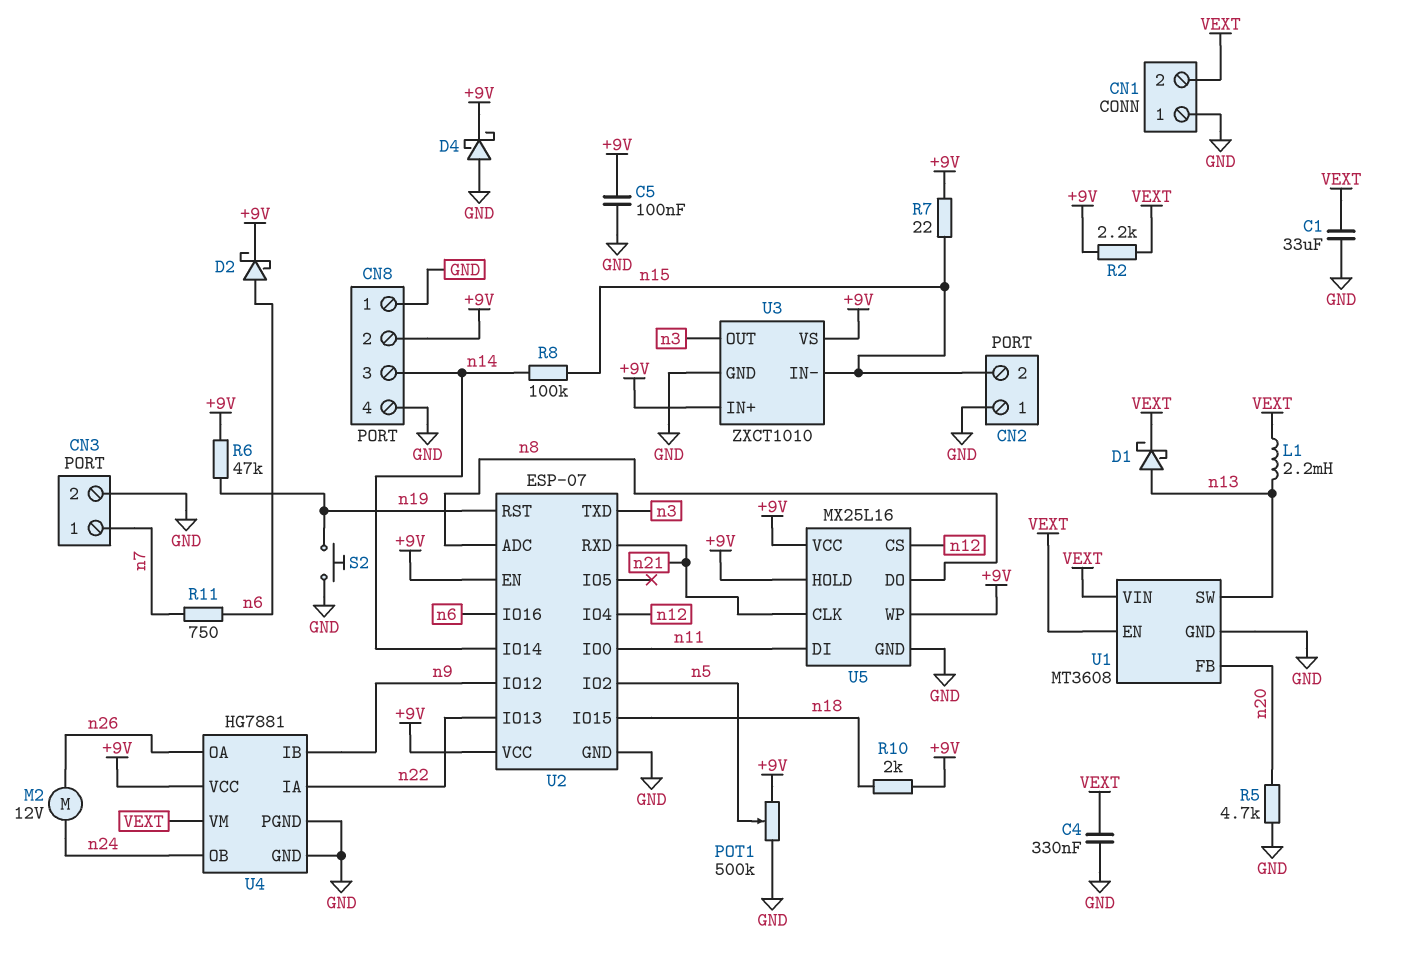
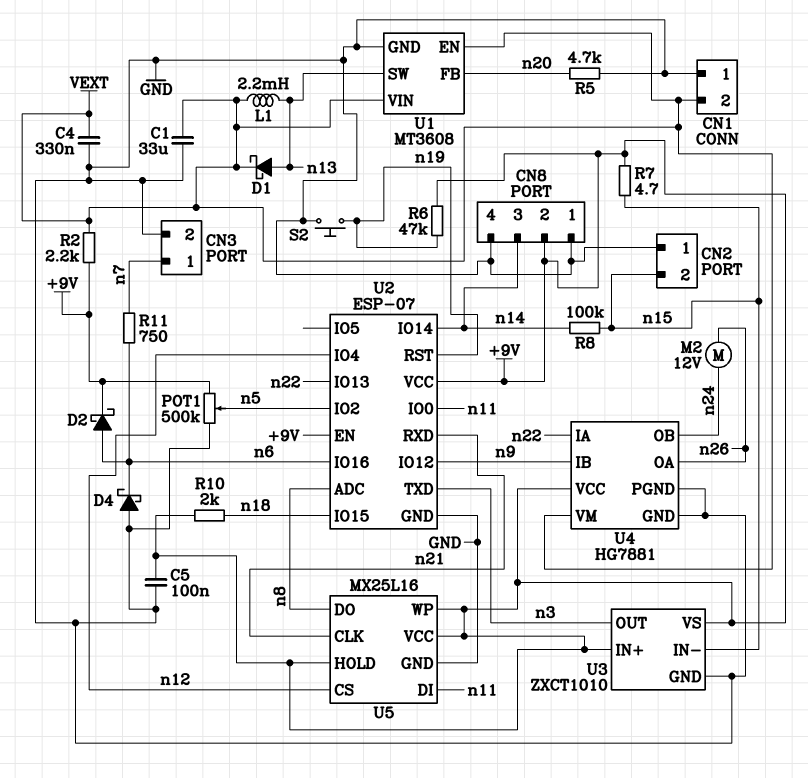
D4: schottky (A GND, K +9V) -> schottky (A GND, K n6)
R7: 22 (+9V, n15) -> 4.7 (+9V, n15)

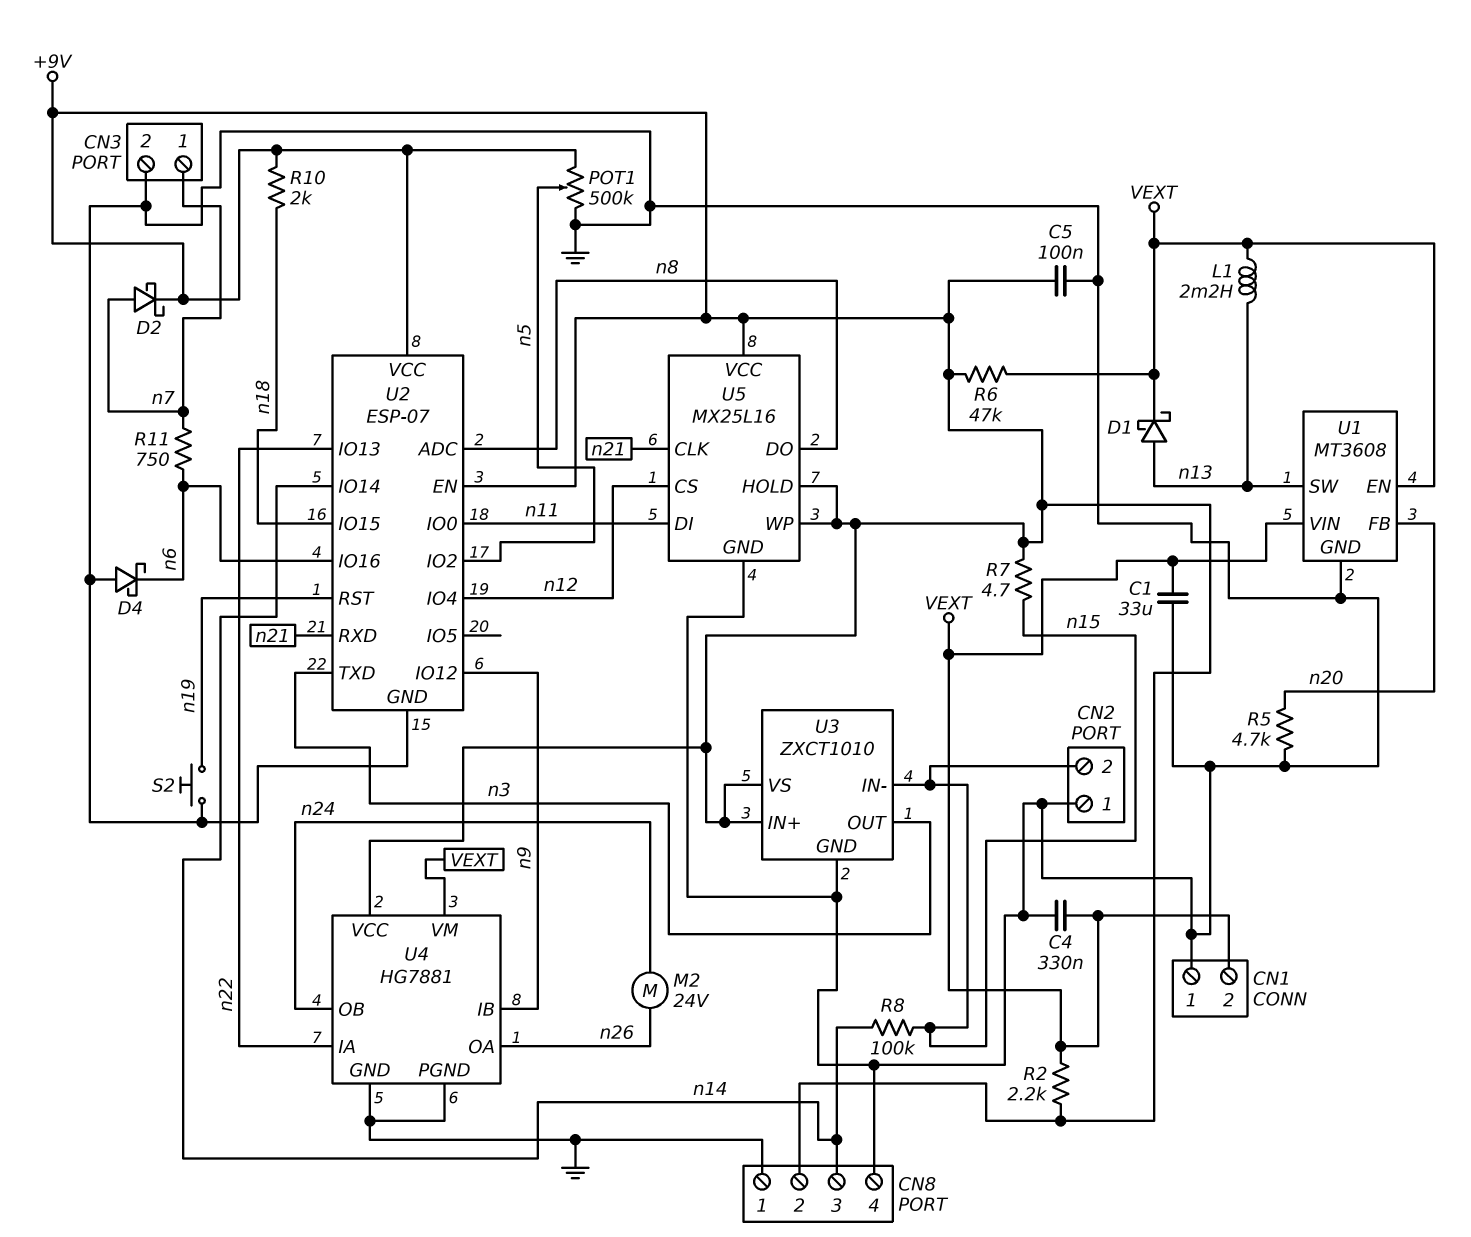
D2: schottky (A n6, K +9V) -> schottky (A n7, K +9V)
M2: motor 12V (n24, n26) -> motor 24V (n24, n26)
R6: 47k (+9V, n19) -> 47k (+9V, VEXT)

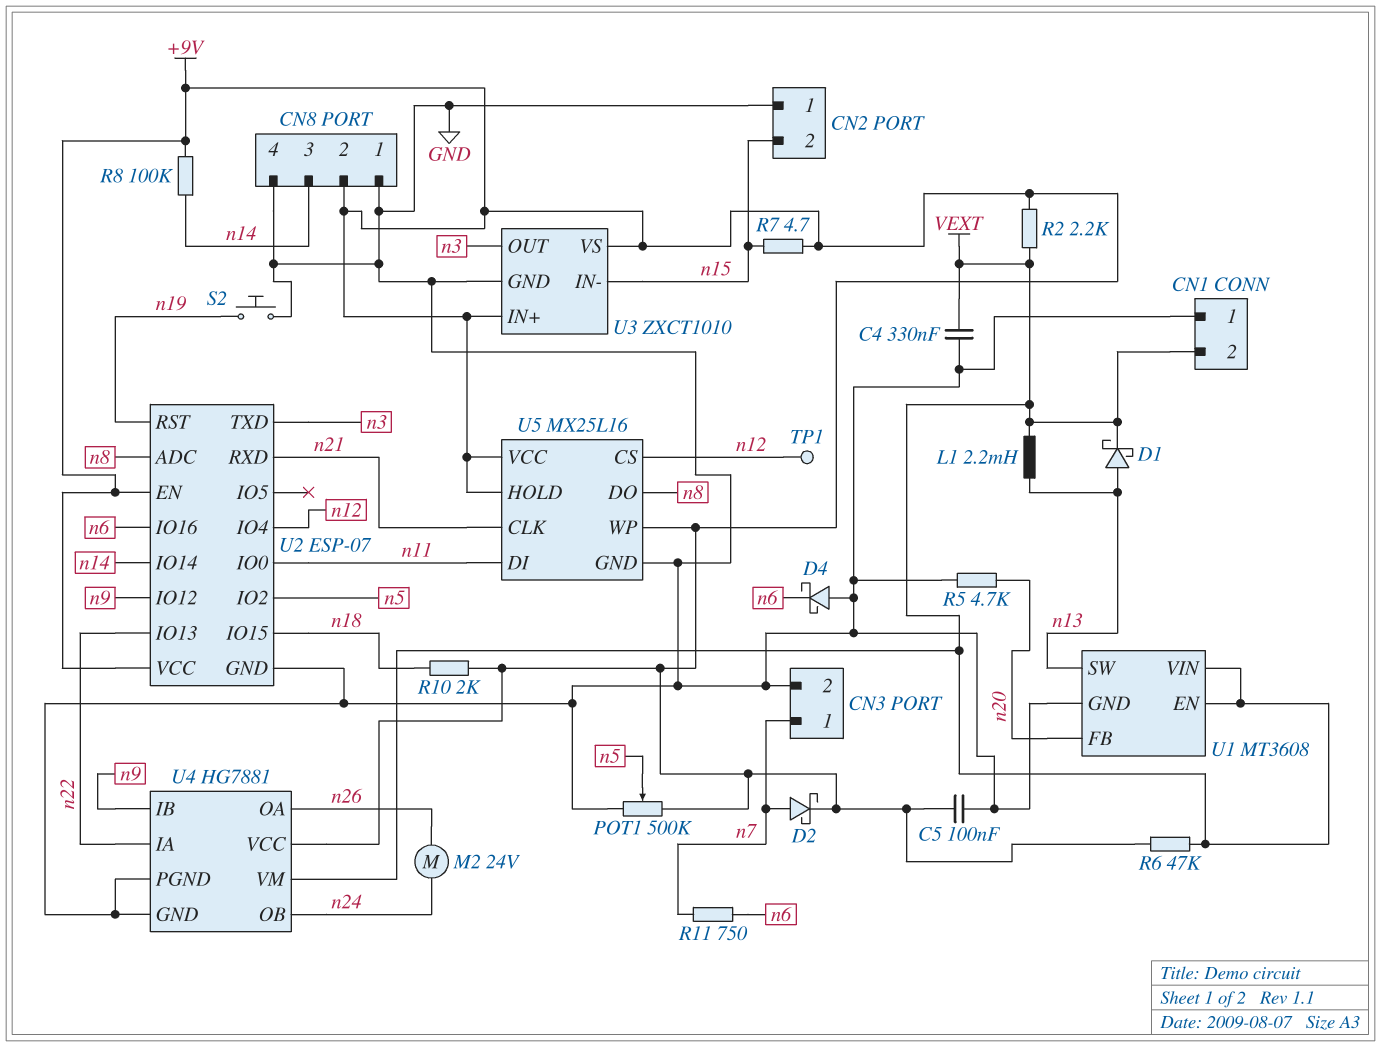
C1: 33uF (GND, VEXT) -> none
R8: 100k (n14, n15) -> 100k (+9V, n14)
TP1: none -> test point (n12)

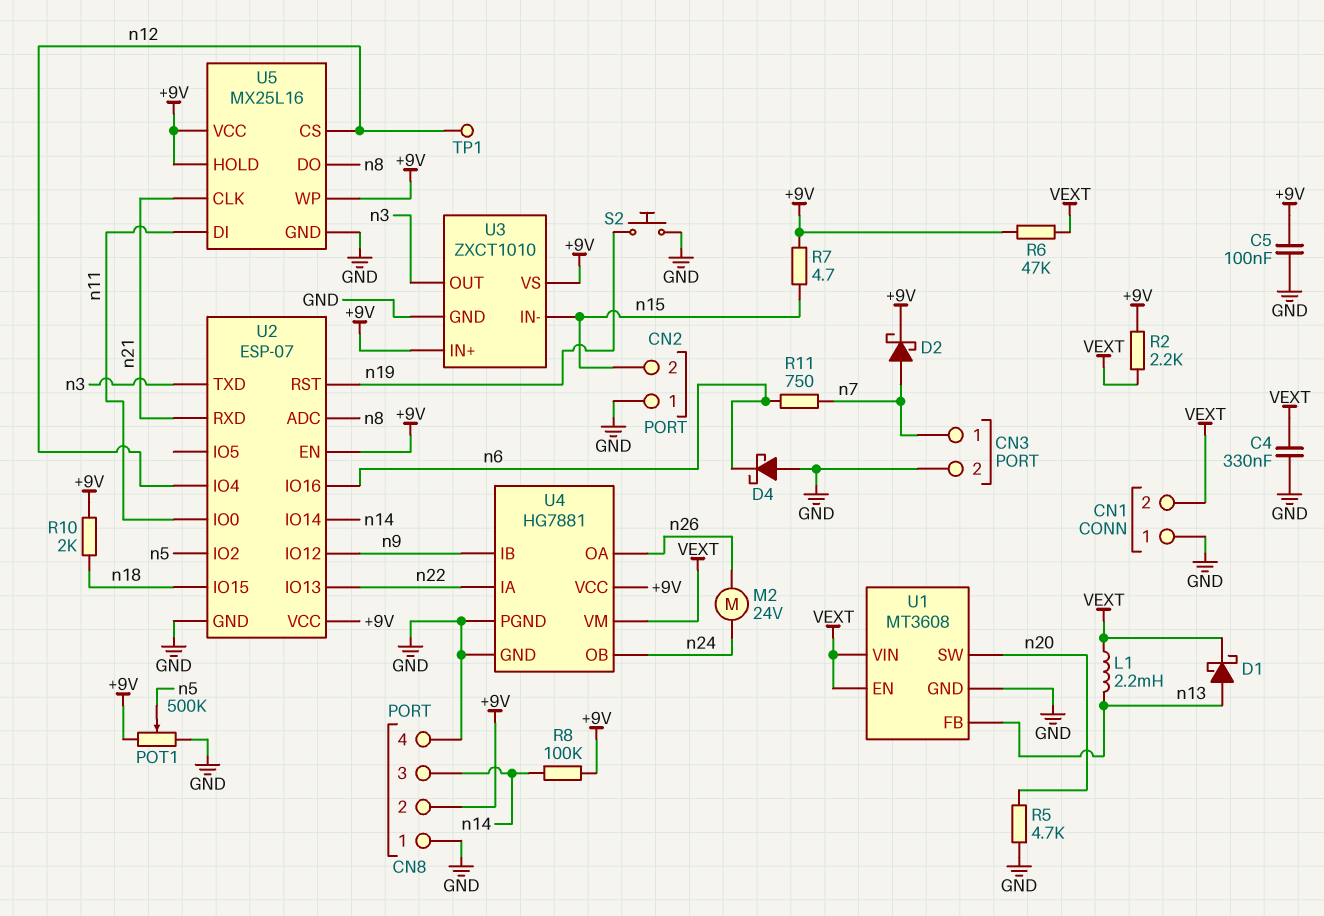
U1 pin FB: n20 -> n13
U1 pin SW: n13 -> n20

